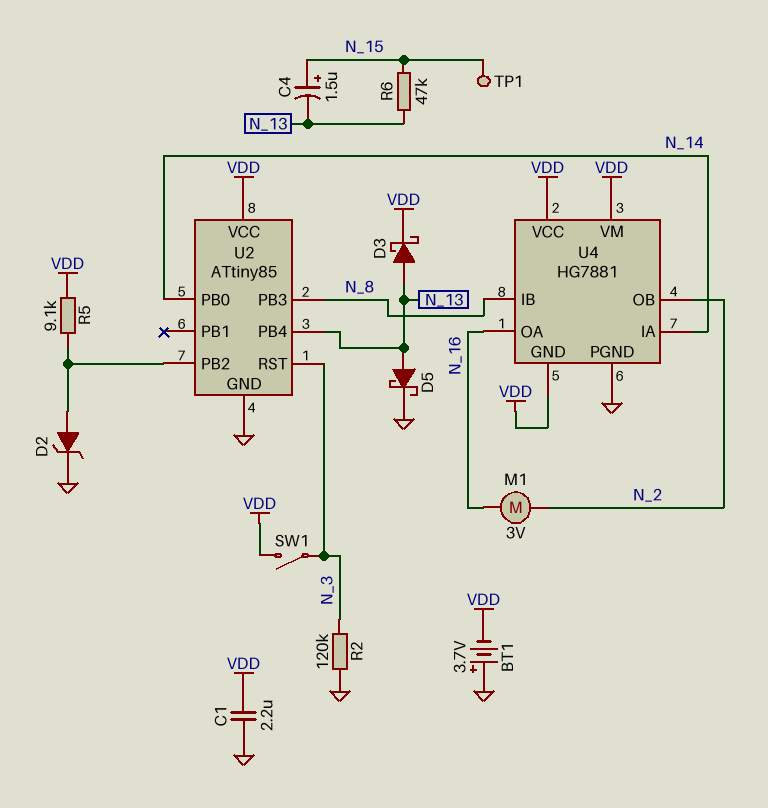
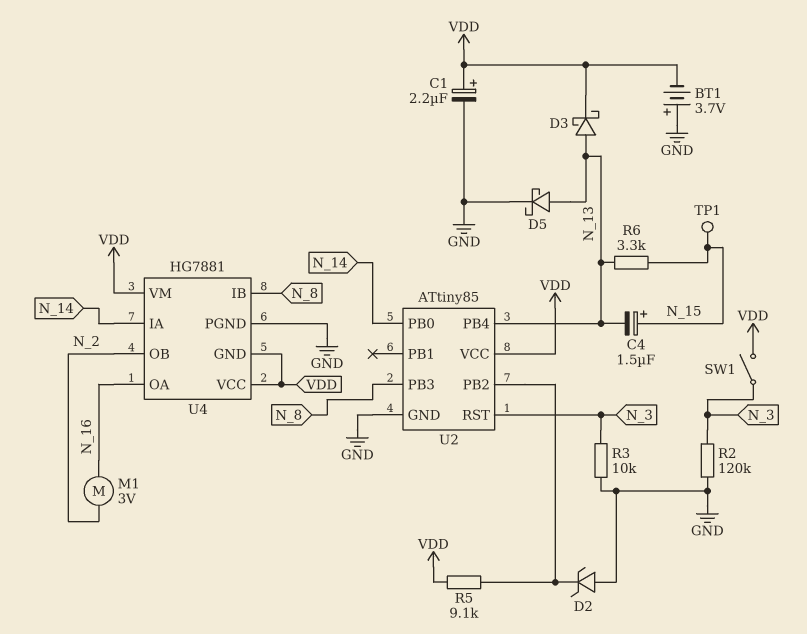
C1: 2.2uF (GND, VDD) -> 2.2uF (plus VDD, minus GND)
D2: zener (A U2/PB2, K GND) -> zener (A GND, K U2/PB2)
R3: none -> 10k (GND, N_3)
R6: 47k (N_13, N_15) -> 3.3k (N_13, N_15)

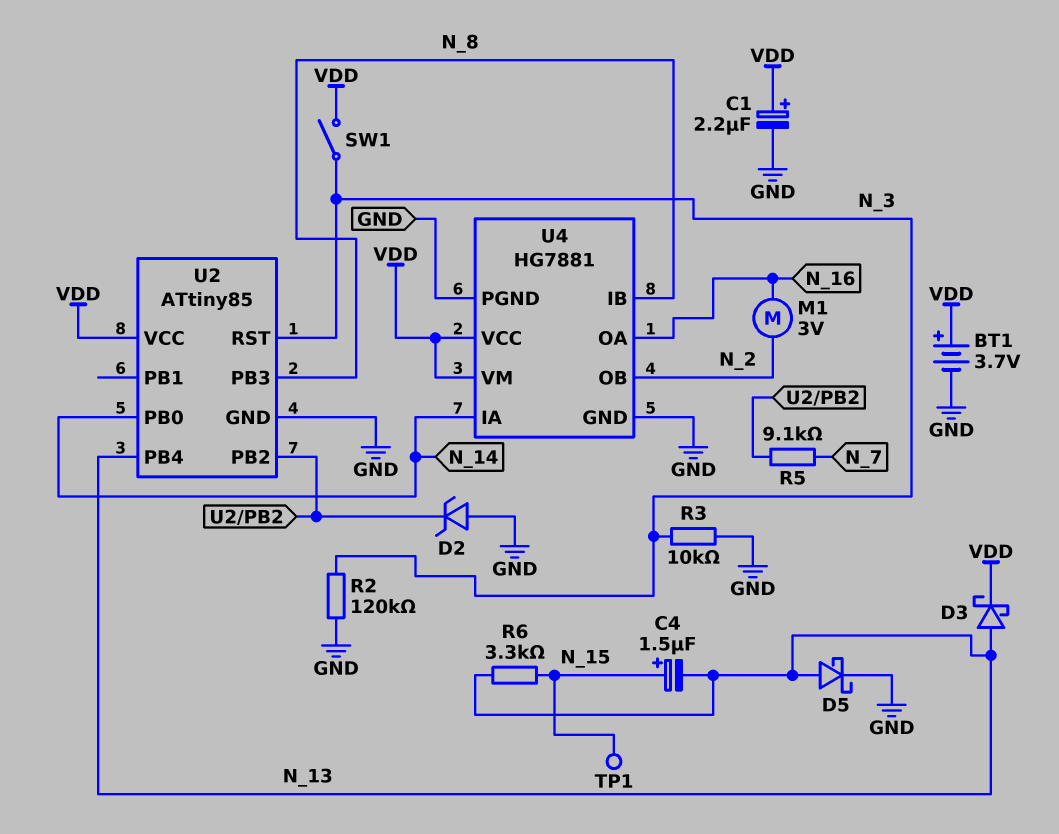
BT1: 3.7V (plus GND, minus VDD) -> 3.7V (plus VDD, minus GND)
R5: 9.1k (U2/PB2, VDD) -> 9.1k (N_7, U2/PB2)
U4 pin GND: VDD -> GND

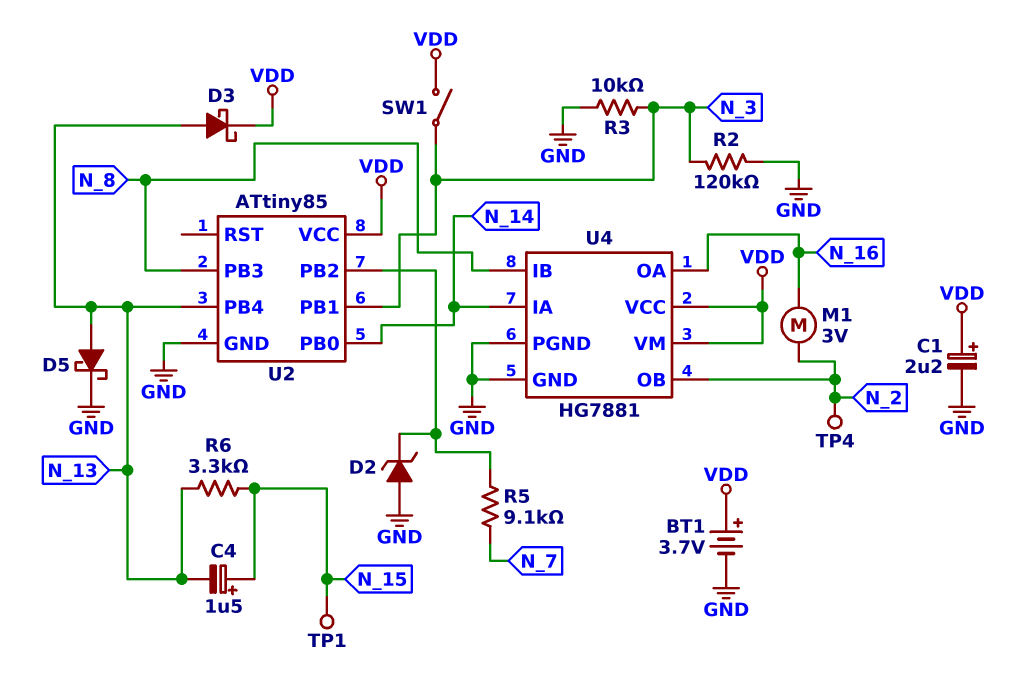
TP4: none -> test point (N_2)
U2 pin PB1: none -> N_3
U2 pin RST: N_3 -> none

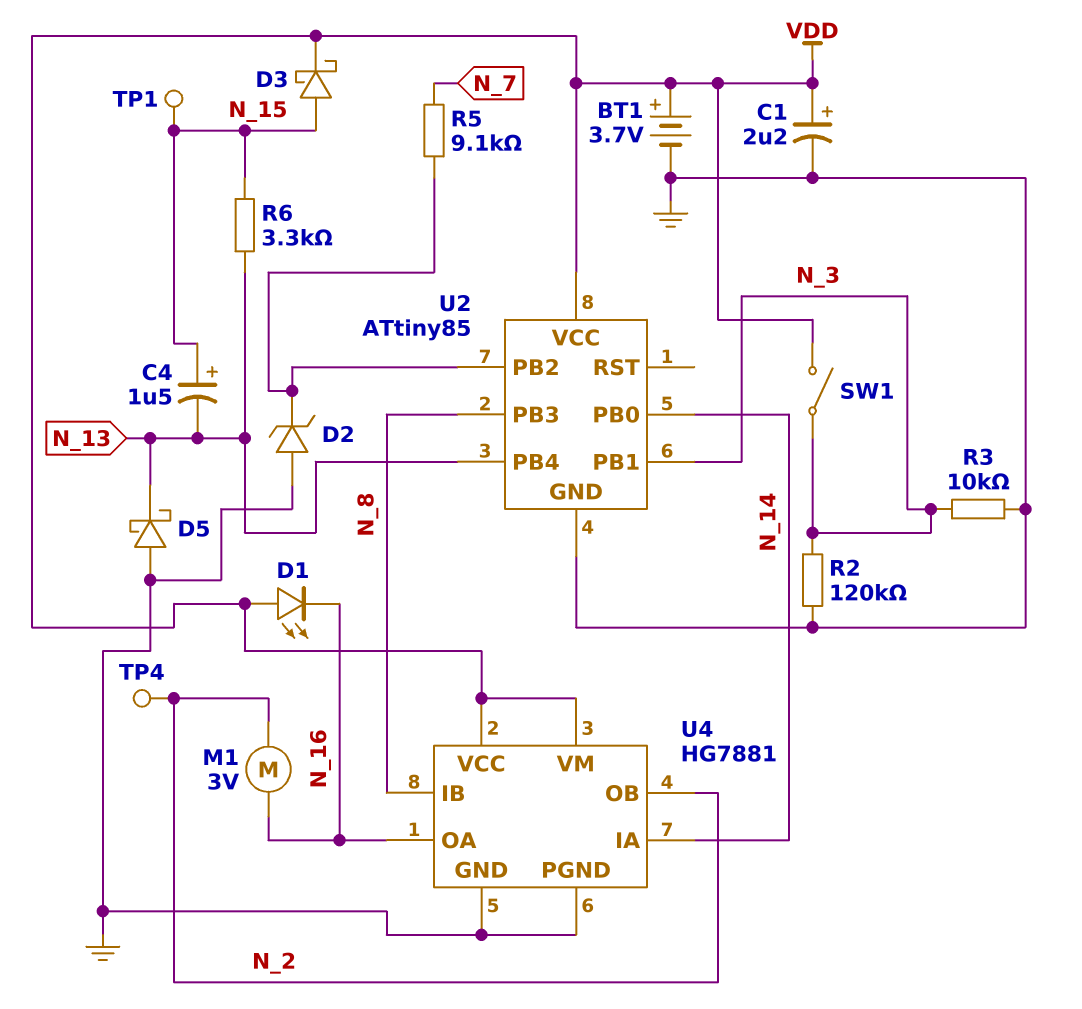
D1: none -> LED (A VDD, K N_16)
D3: schottky (A N_13, K VDD) -> schottky (A N_15, K VDD)
D5: schottky (A N_13, K GND) -> schottky (A GND, K N_13)

